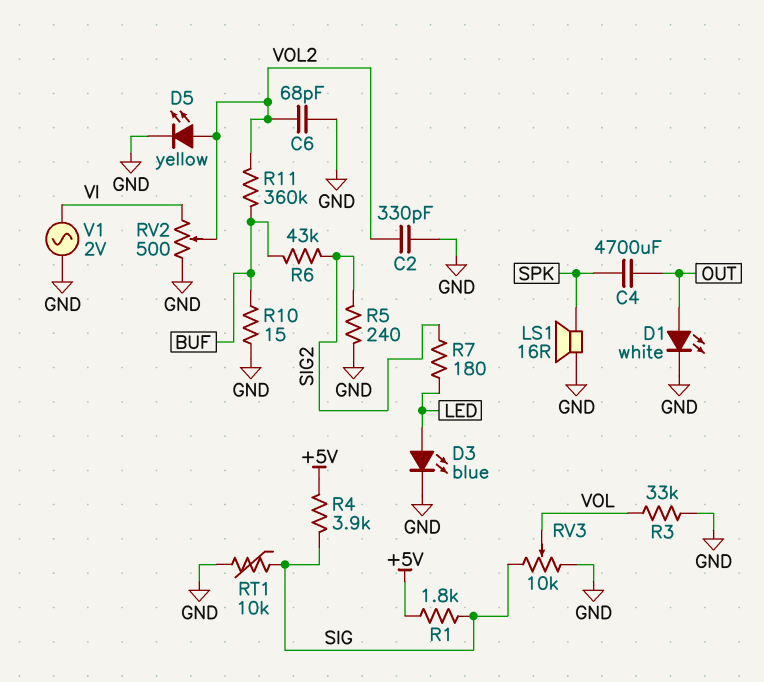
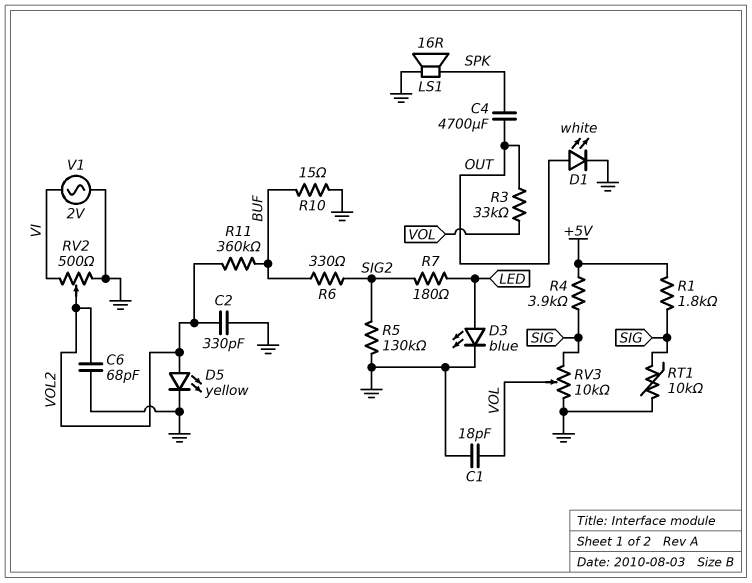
C1: none -> 18pF (GND, VOL)
R3: 33k (GND, VOL) -> 33k (OUT, VOL)
R5: 240 (GND, SIG2) -> 130k (GND, SIG2)
R6: 43k (BUF, SIG2) -> 330 (BUF, SIG2)

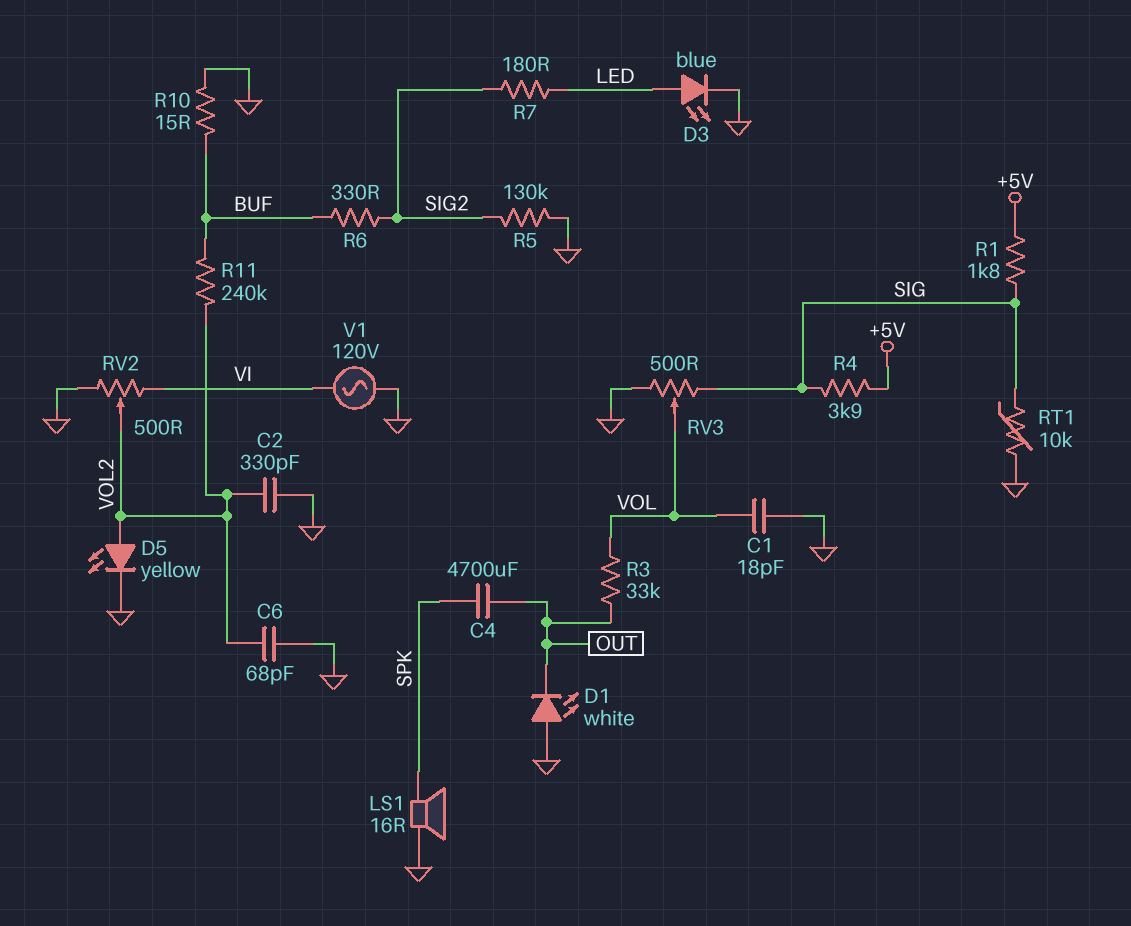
D1: LED white (A OUT, K GND) -> LED white (A GND, K OUT)
R11: 360k (BUF, VOL2) -> 240k (BUF, VOL2)
RV3: 10k (GND, SIG, wiper VOL) -> 500 (GND, SIG, wiper VOL)
V1: AC 2V (GND, VI) -> AC 120V (GND, VI)

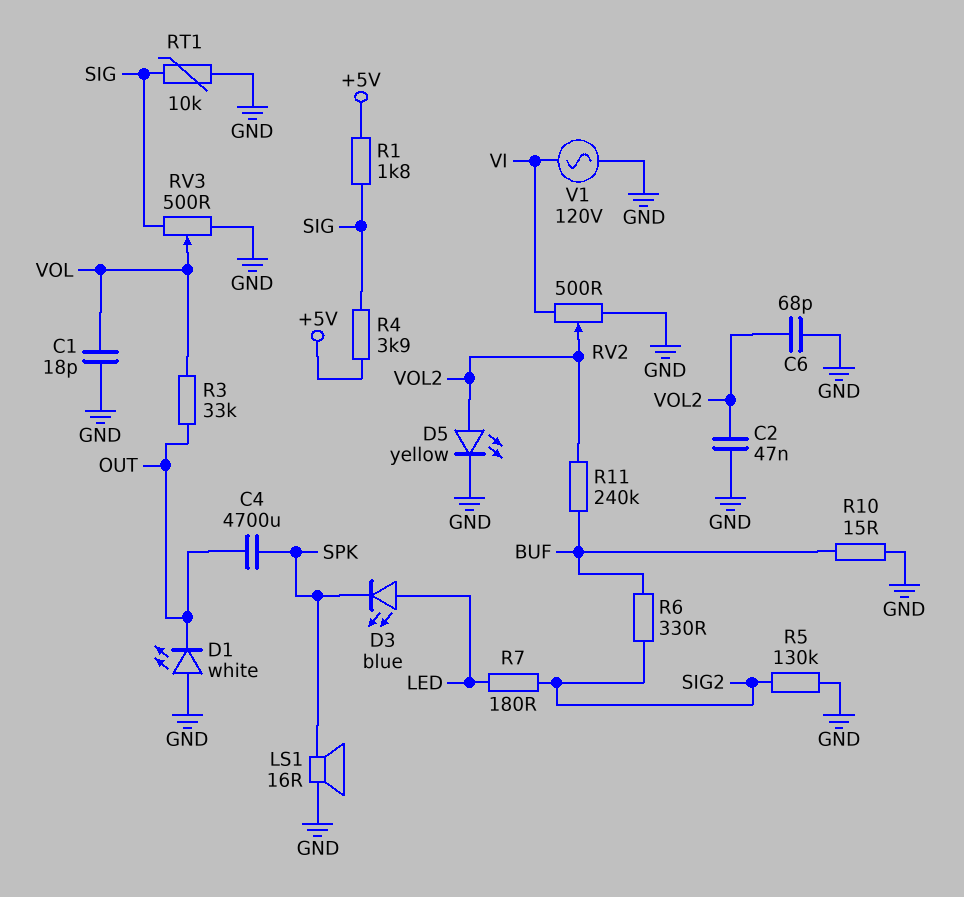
C2: 330pF (GND, VOL2) -> 47nF (GND, VOL2)
D3: LED blue (A LED, K GND) -> LED blue (A LED, K SPK)

